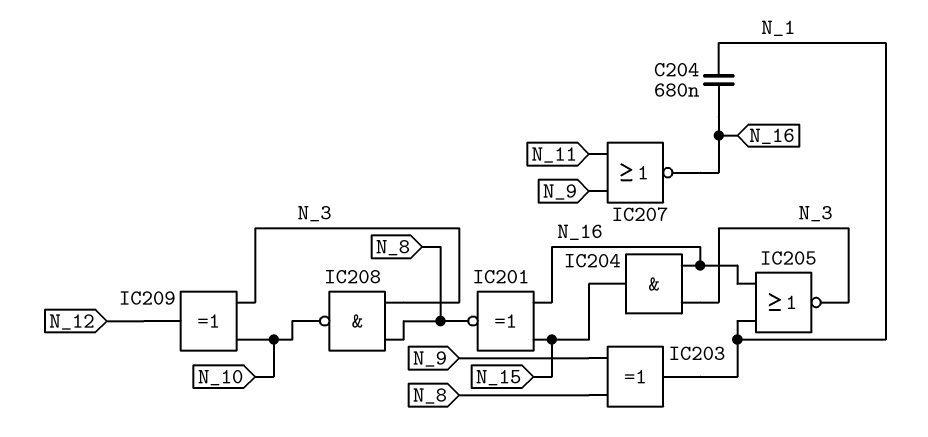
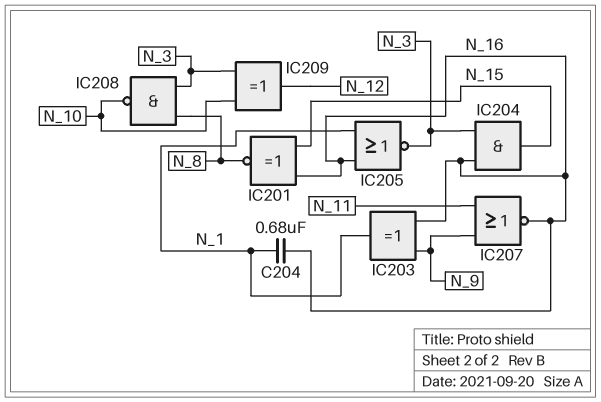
IC203: XOR (in N_8, in N_9, out N_1) -> XOR (in N_9, in N_16, out N_1)

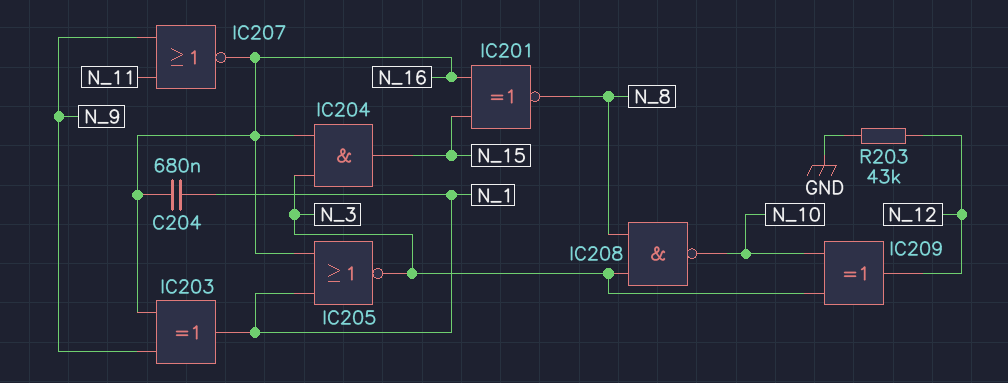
R203: none -> 43k (GND, N_12)

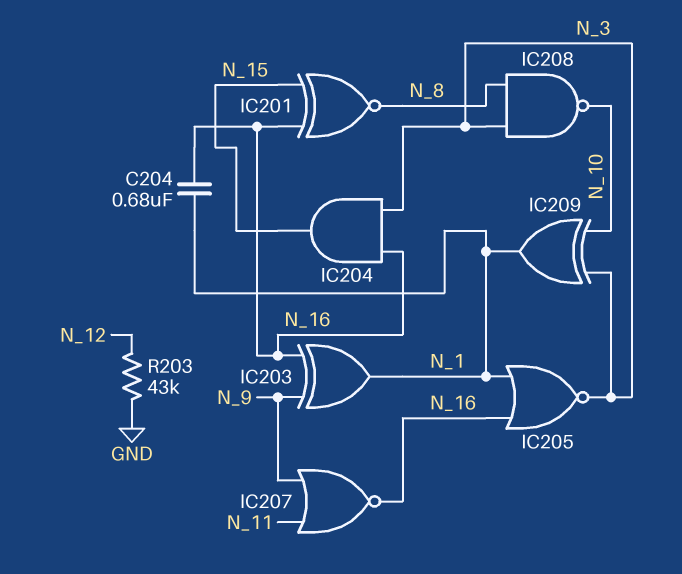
IC209: XOR (in N_3, in N_10, out N_12) -> XOR (in N_3, in N_10, out N_1)

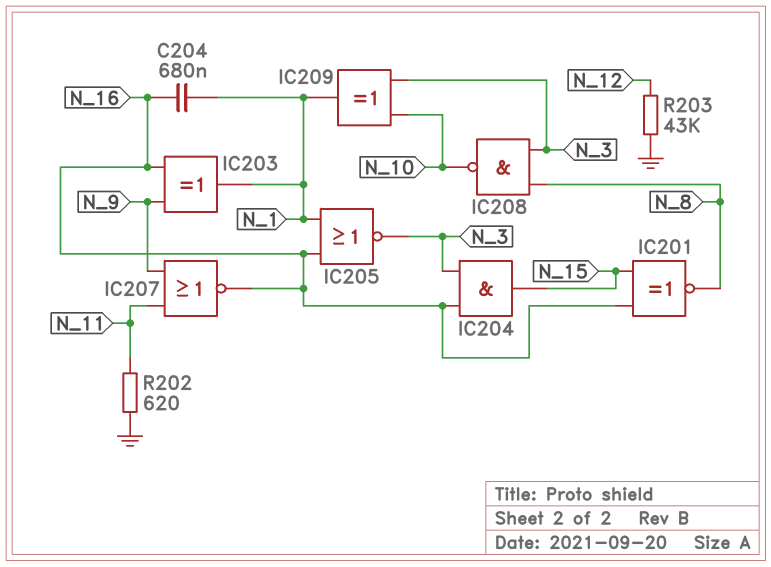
R202: none -> 620 (GND, N_11)

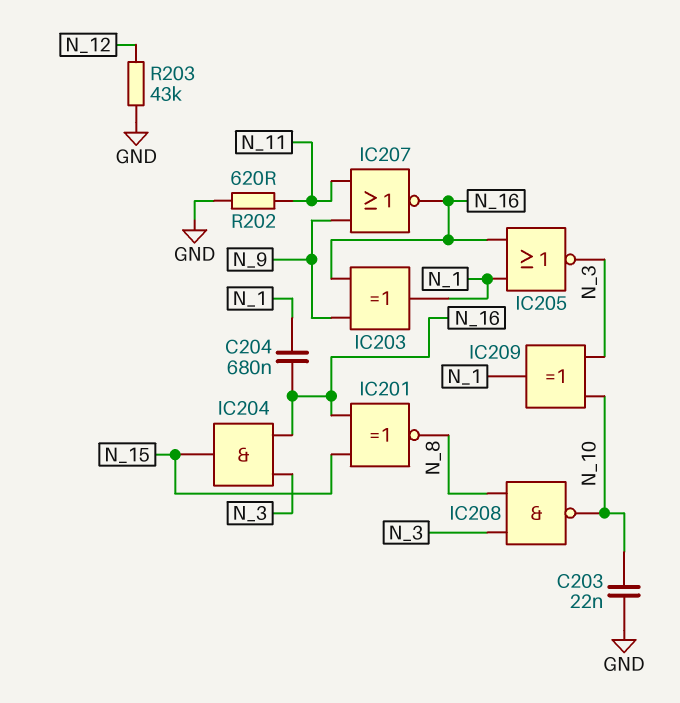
C203: none -> 22nF (GND, N_10)

